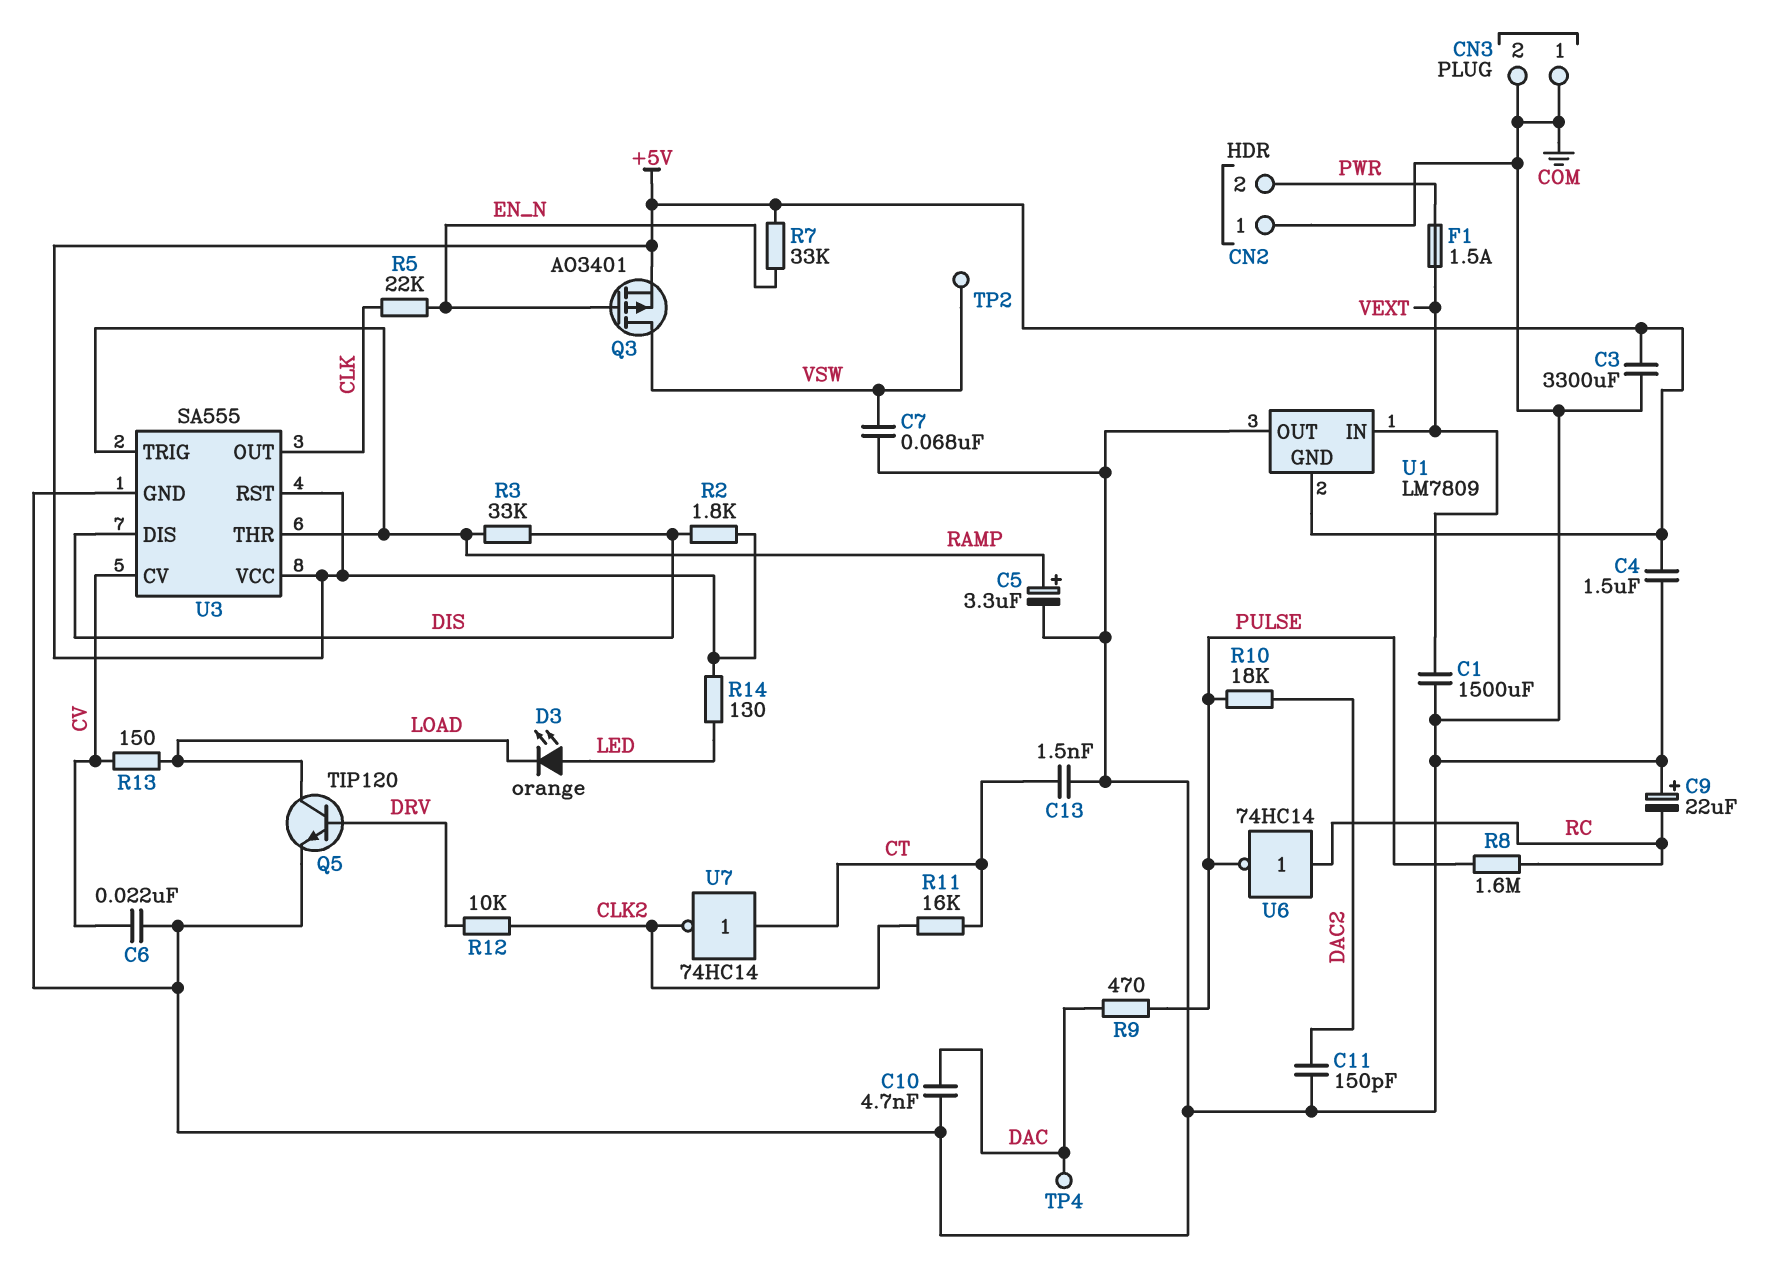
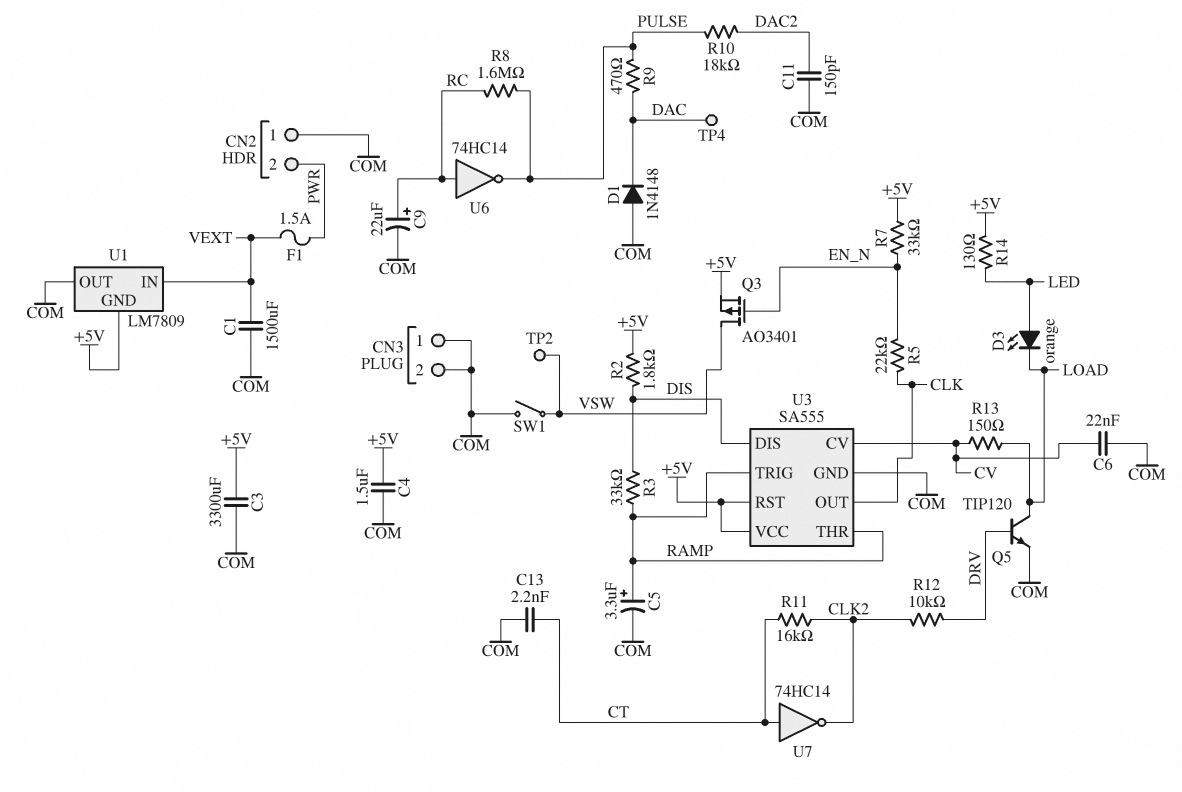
C7: 68nF (COM, VSW) -> none
C9: 22uF (plus COM, minus RC) -> 22uF (plus RC, minus COM)
C10: 4.7nF (COM, DAC) -> none
C13: 1.5nF (COM, CT) -> 2.2nF (COM, CT)
D1: none -> diode 1N4148 (A COM, K DAC)
SW1: none -> switch (COM, VSW)

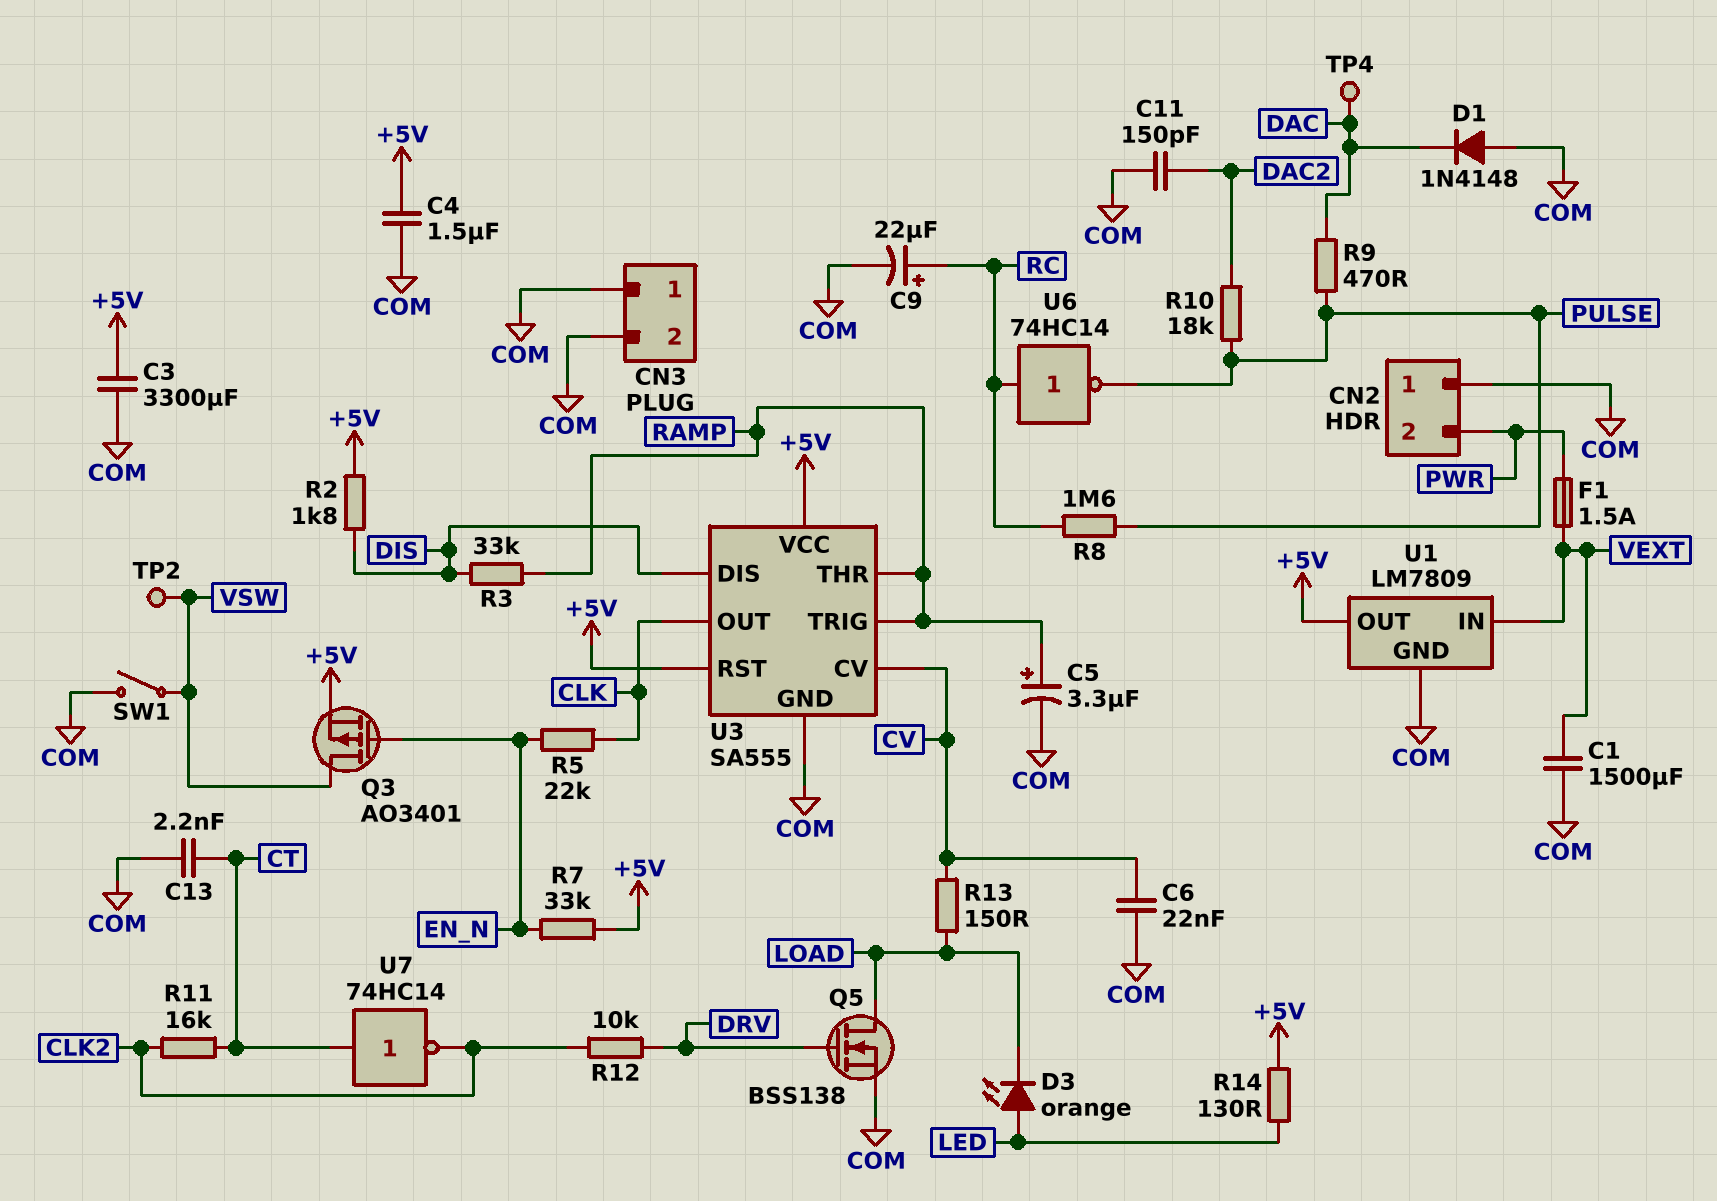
Q5: NPN TIP120 (B DRV, C LOAD, E COM) -> NMOS BSS138 (G DRV, D LOAD, S COM)
U1 pin GND: +5V -> COM
U1 pin OUT: COM -> +5V

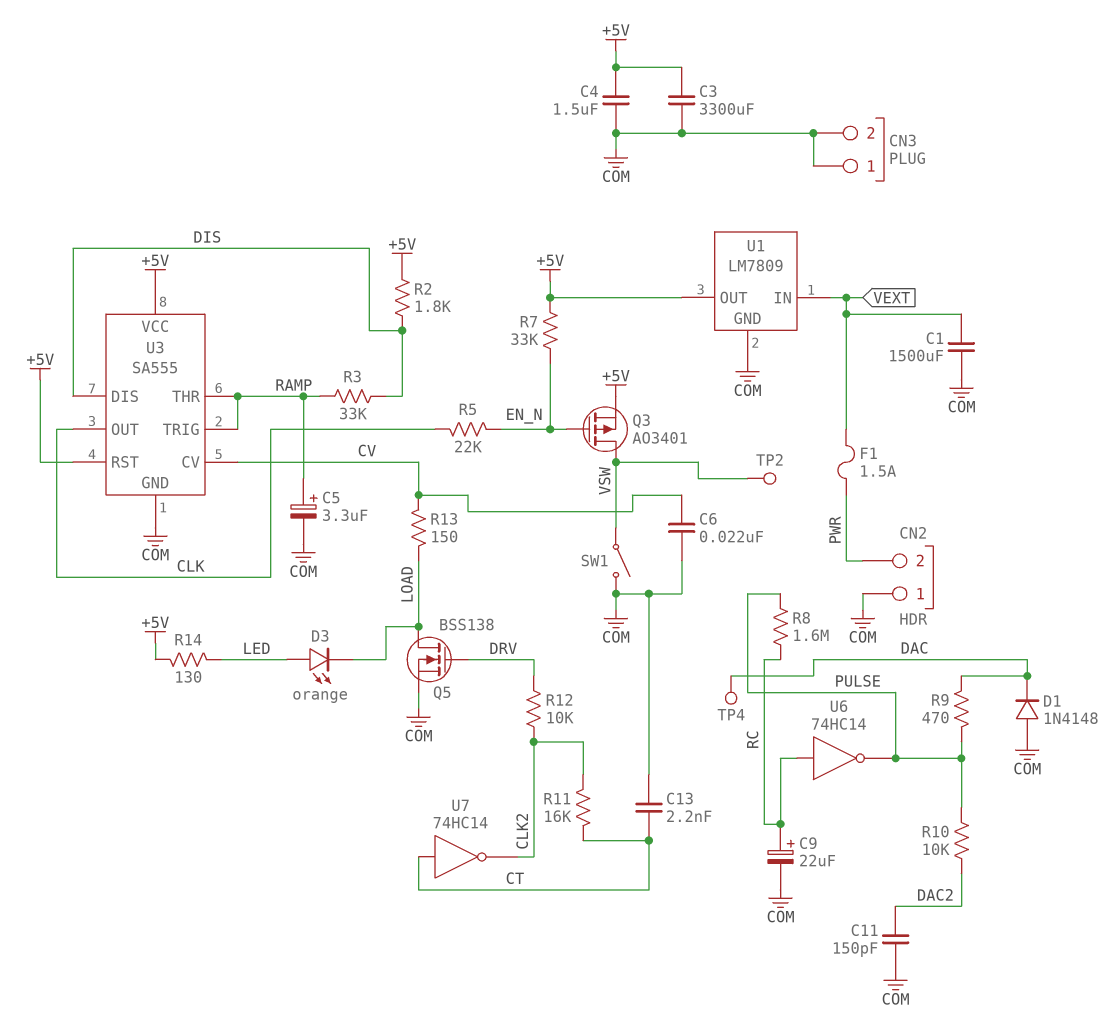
R10: 18k (DAC2, PULSE) -> 10k (DAC2, PULSE)

